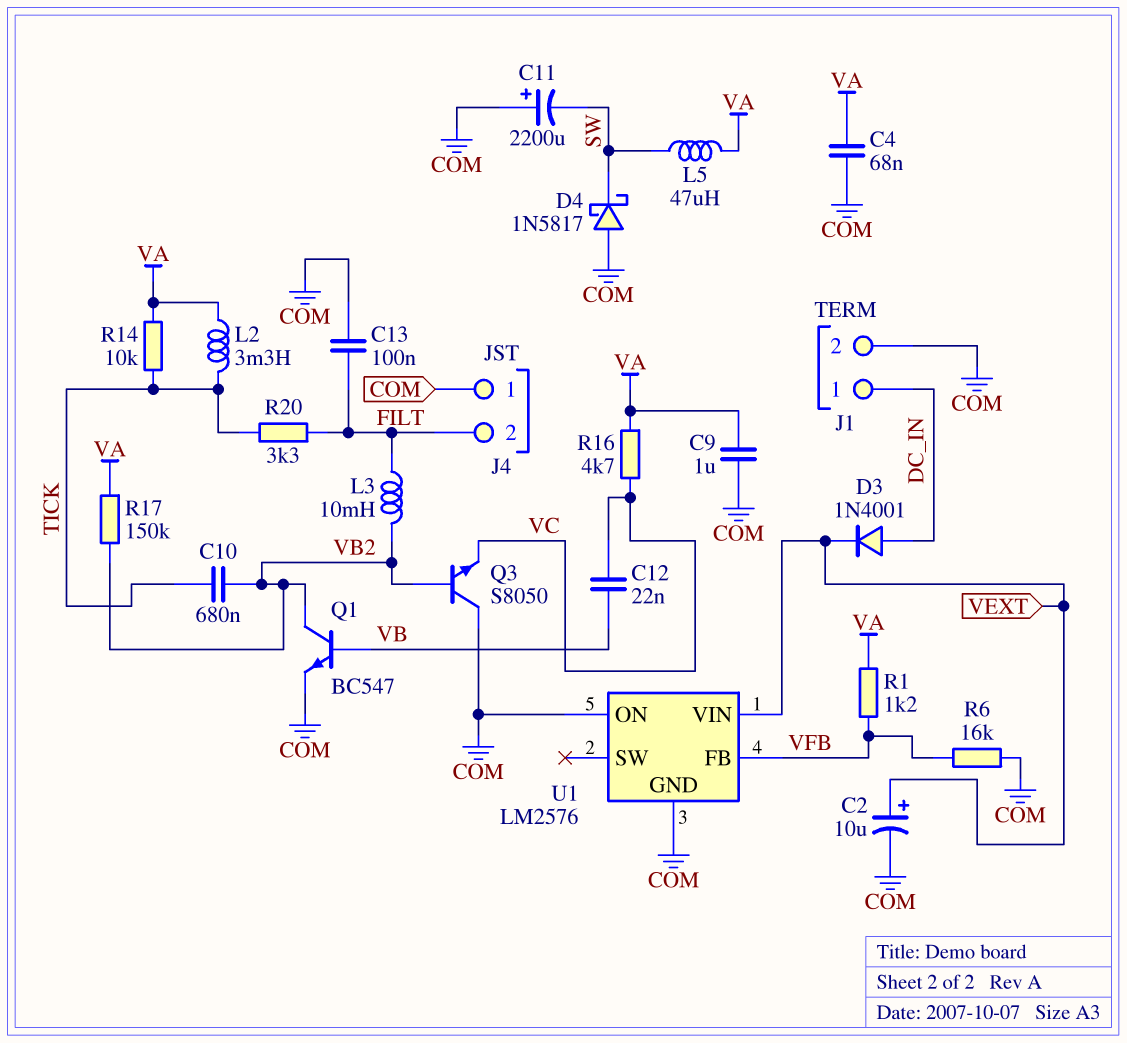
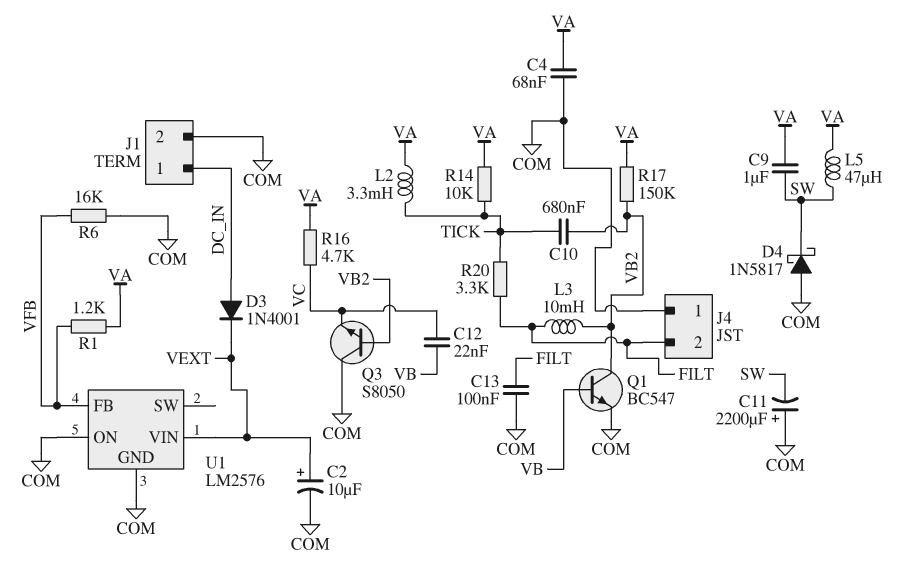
C9: 1uF (COM, VA) -> 1uF (SW, VA)

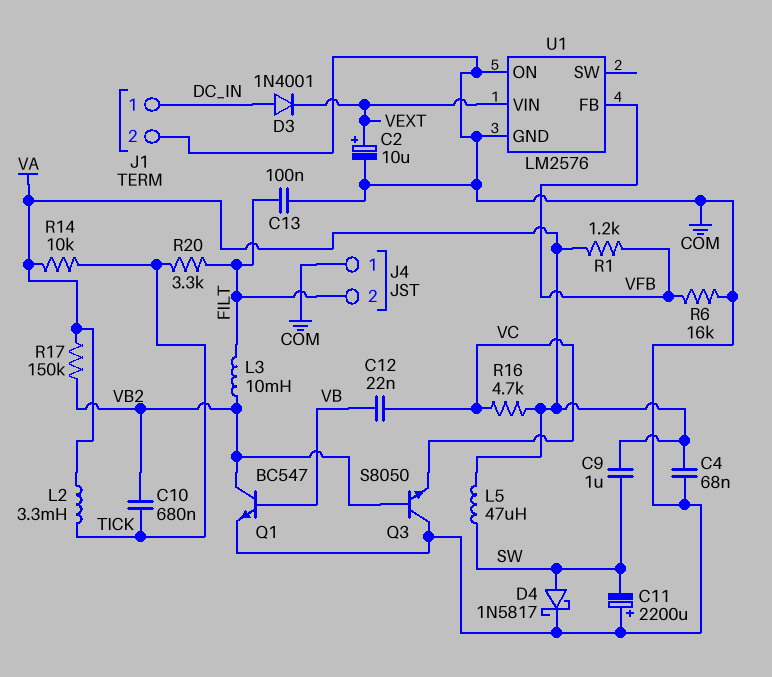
D4: schottky 1N5817 (A COM, K SW) -> schottky 1N5817 (A SW, K COM)

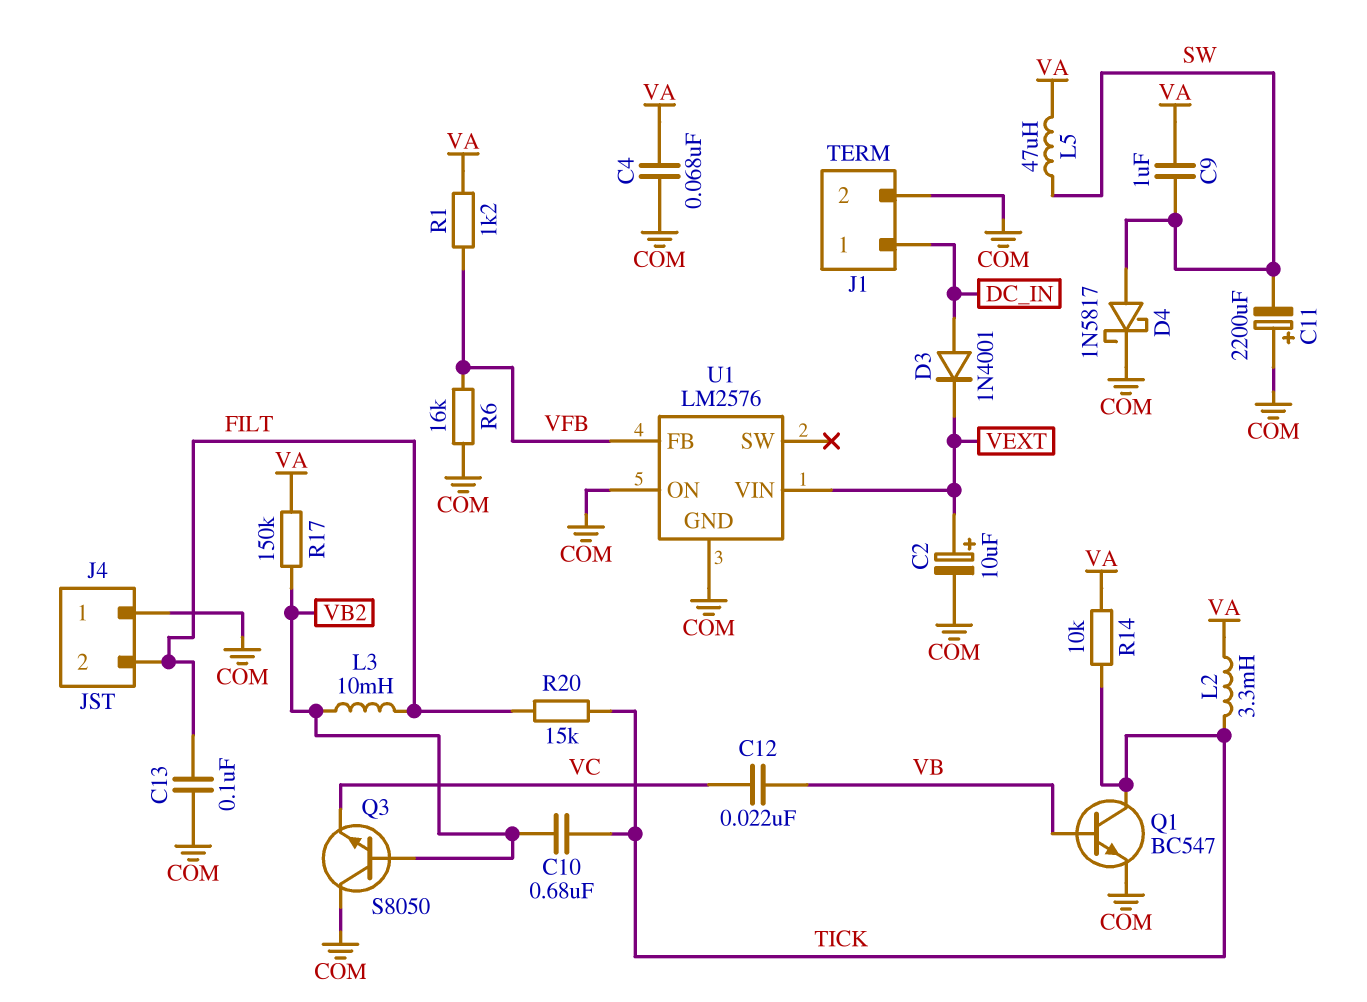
Q1: NPN BC547 (B VB, C VB2, E COM) -> NPN BC547 (B VB, C TICK, E COM)
R16: 4.7k (VA, VC) -> none
R20: 3.3k (FILT, TICK) -> 15k (FILT, TICK)

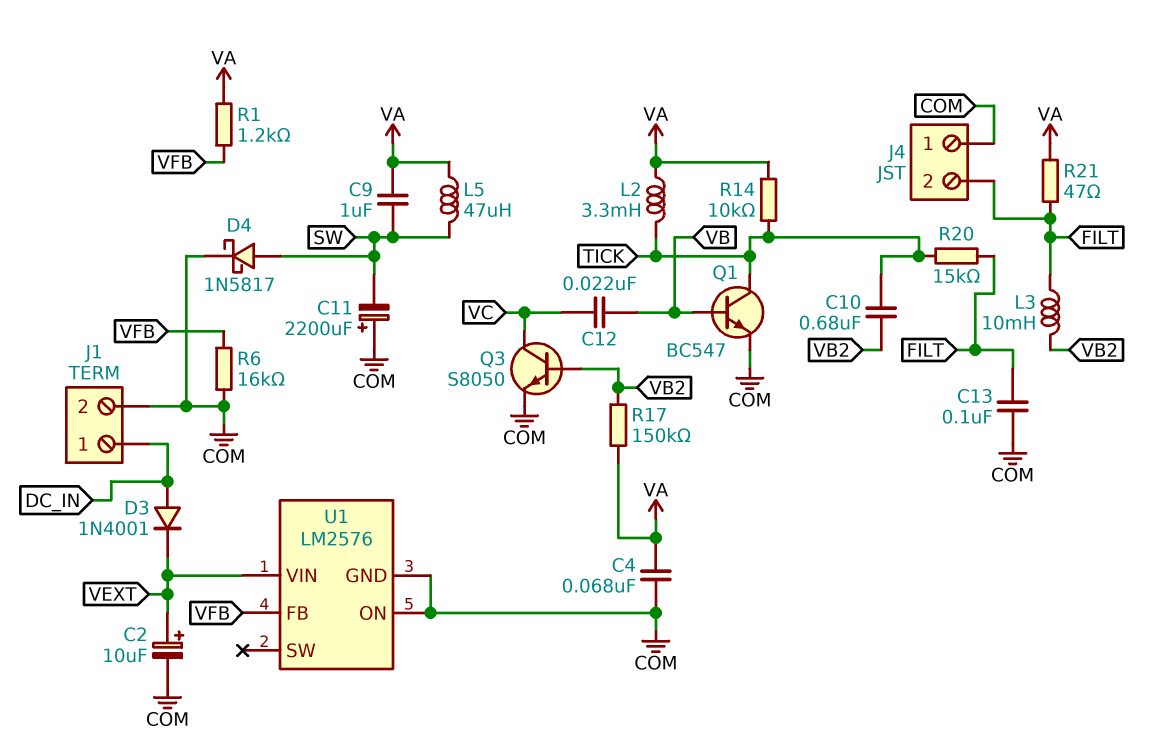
Q3: NPN S8050 (B VB2, C COM, E VC) -> NPN S8050 (B VB2, C VC, E COM)
R21: none -> 47 (FILT, VA)

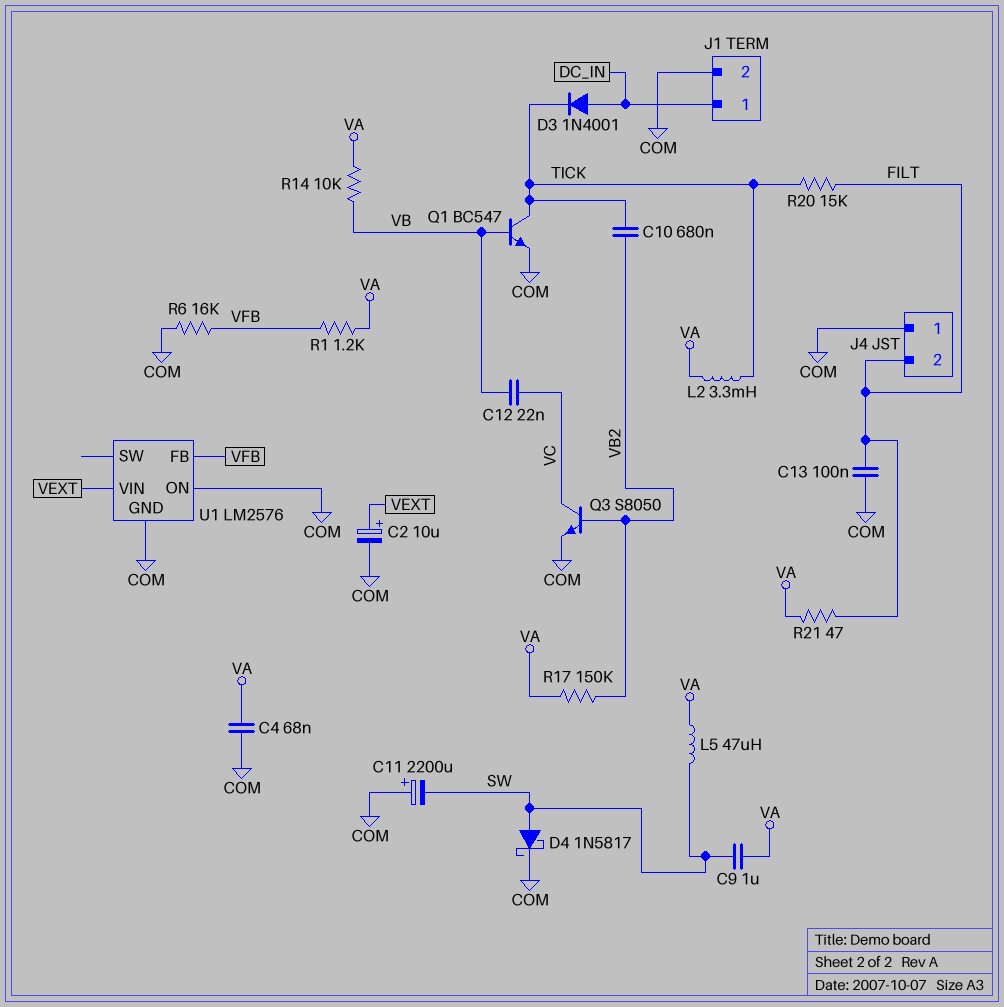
D3: diode 1N4001 (A DC_IN, K VEXT) -> diode 1N4001 (A DC_IN, K TICK)
L3: 10mH (FILT, VB2) -> none
R14: 10k (TICK, VA) -> 10k (VA, VB)

